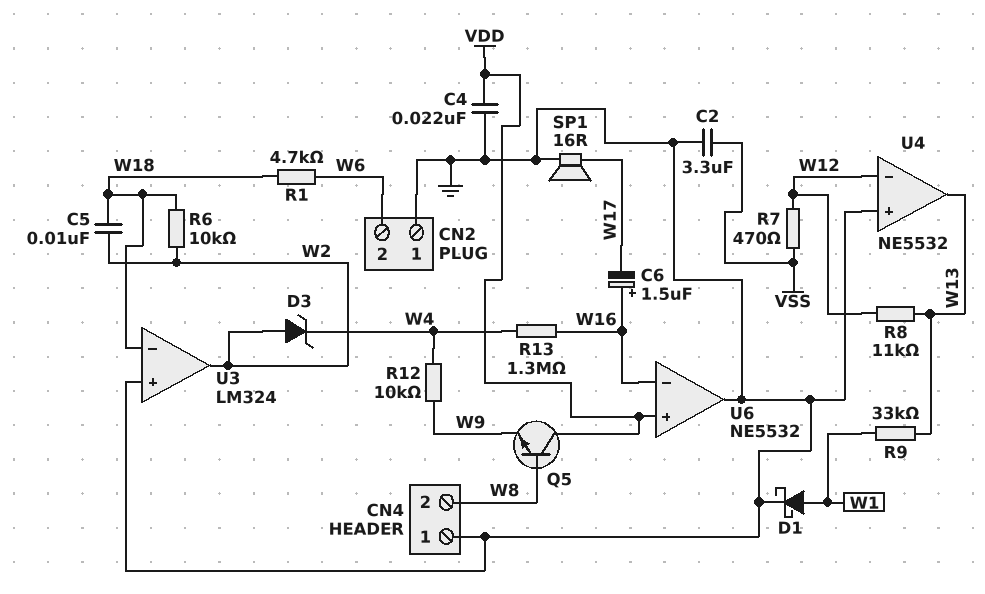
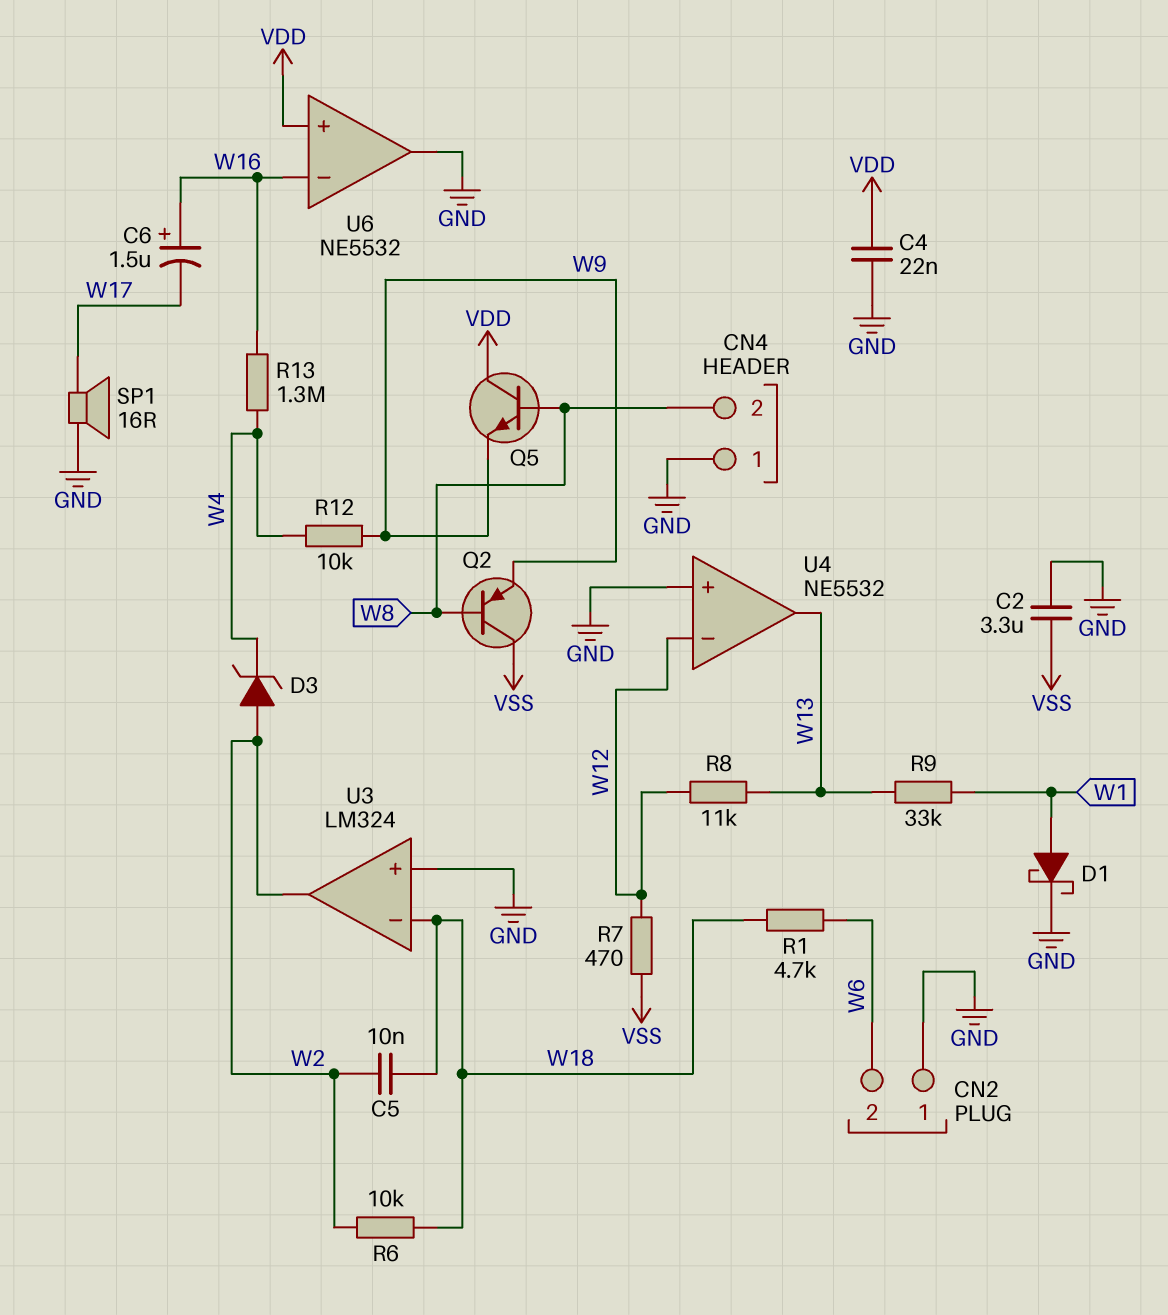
Q2: none -> PNP (B W8, C VSS, E W9)

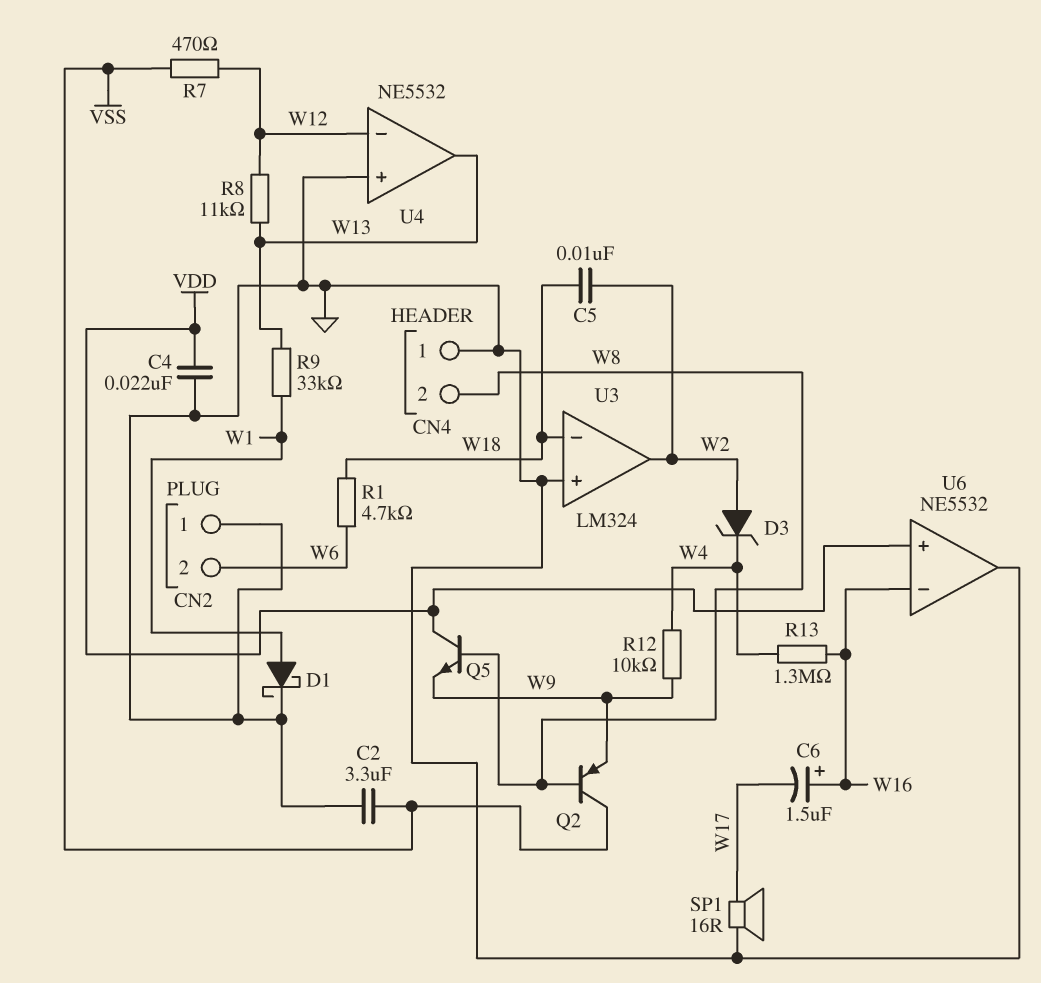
R6: 10k (W2, W18) -> none

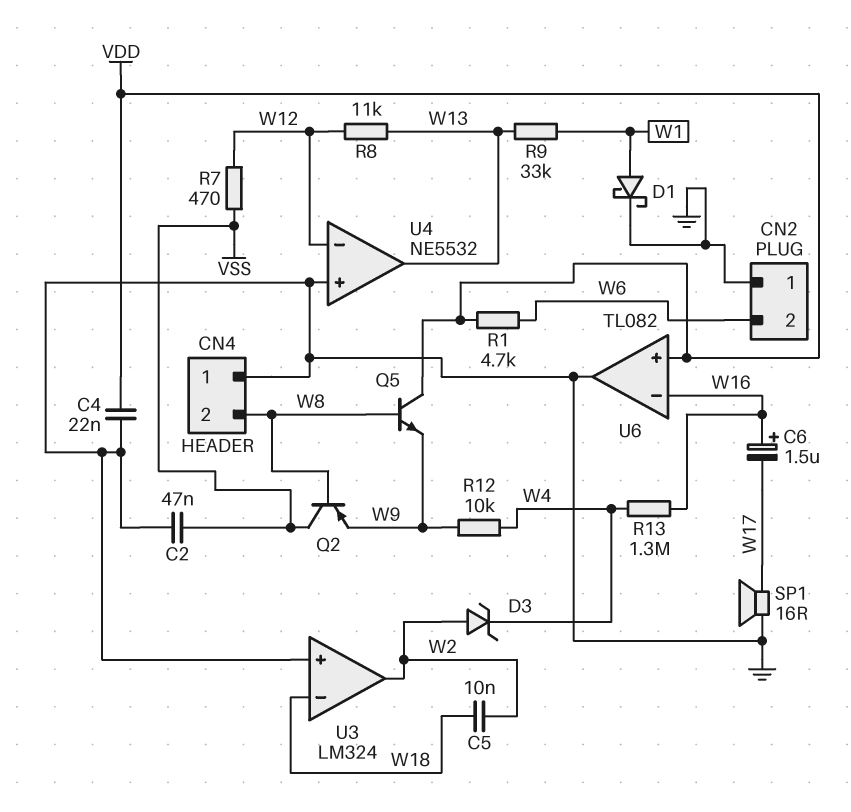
C2: 3.3uF (GND, VSS) -> 47nF (GND, VSS)
R1: 4.7k (W6, W18) -> 4.7k (VDD, W6)
U6: NE5532 -> TL082

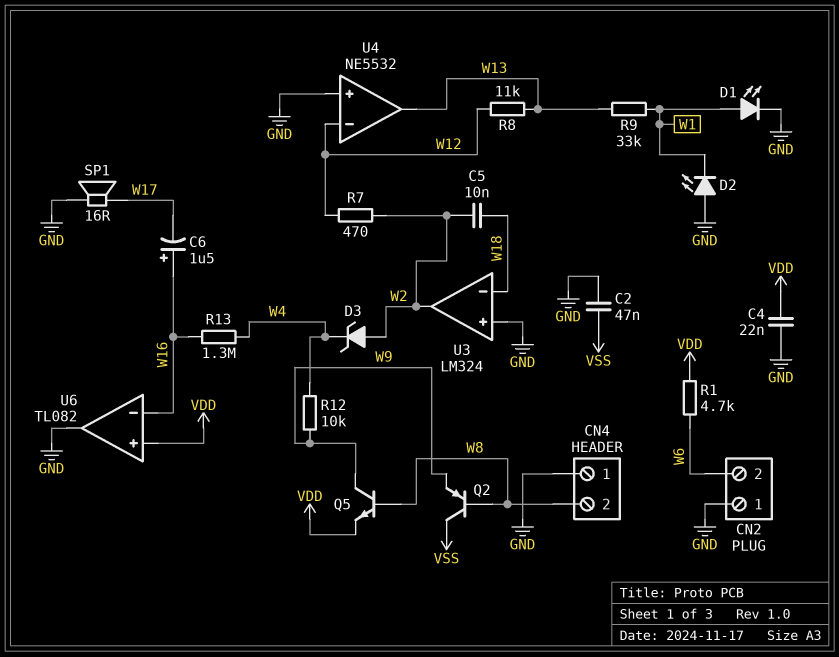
D1: schottky (A W1, K GND) -> LED (A W1, K GND)
D2: none -> LED (A GND, K W1)
Q5: NPN (B W8, C VDD, E W9) -> NPN (B W8, C W9, E VDD)
R7: 470 (VSS, W12) -> 470 (W2, W12)

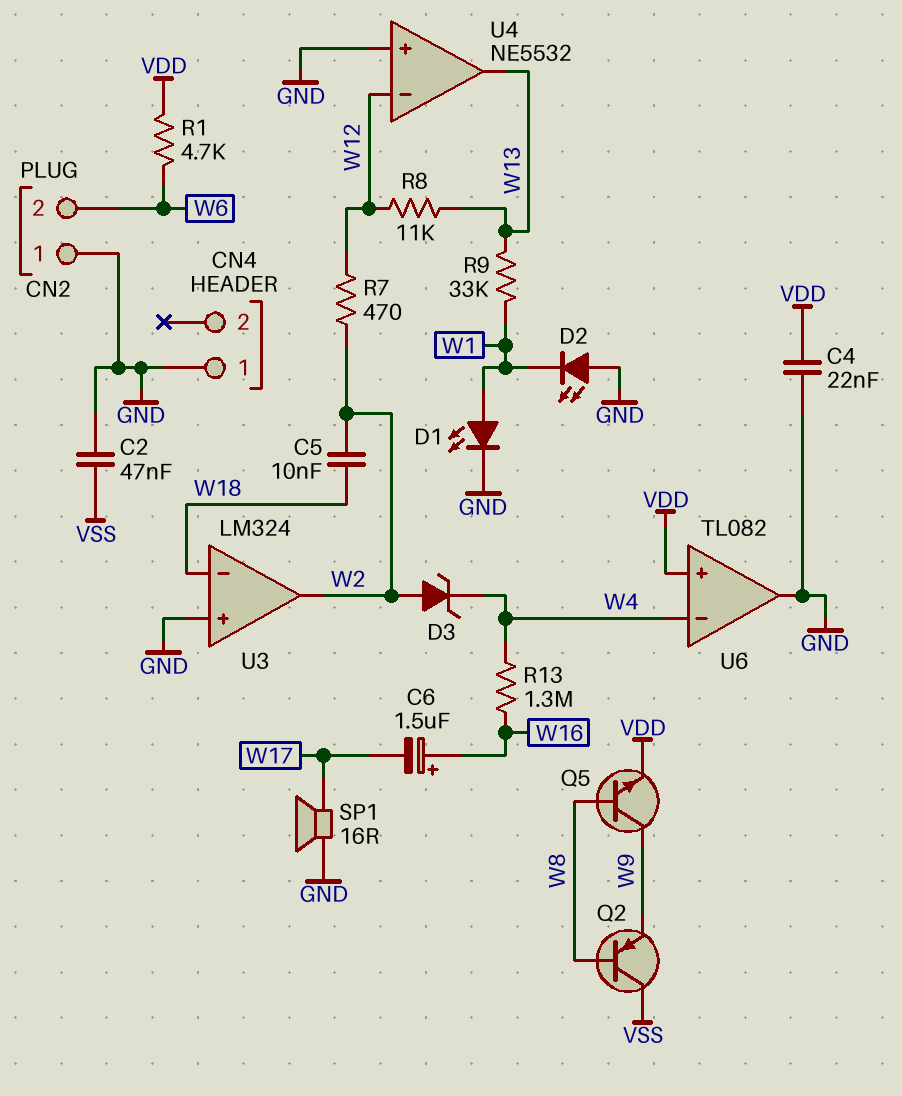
CN4 pin 2: W8 -> none
R12: 10k (W4, W9) -> none
U6 pin in-: W16 -> W4

